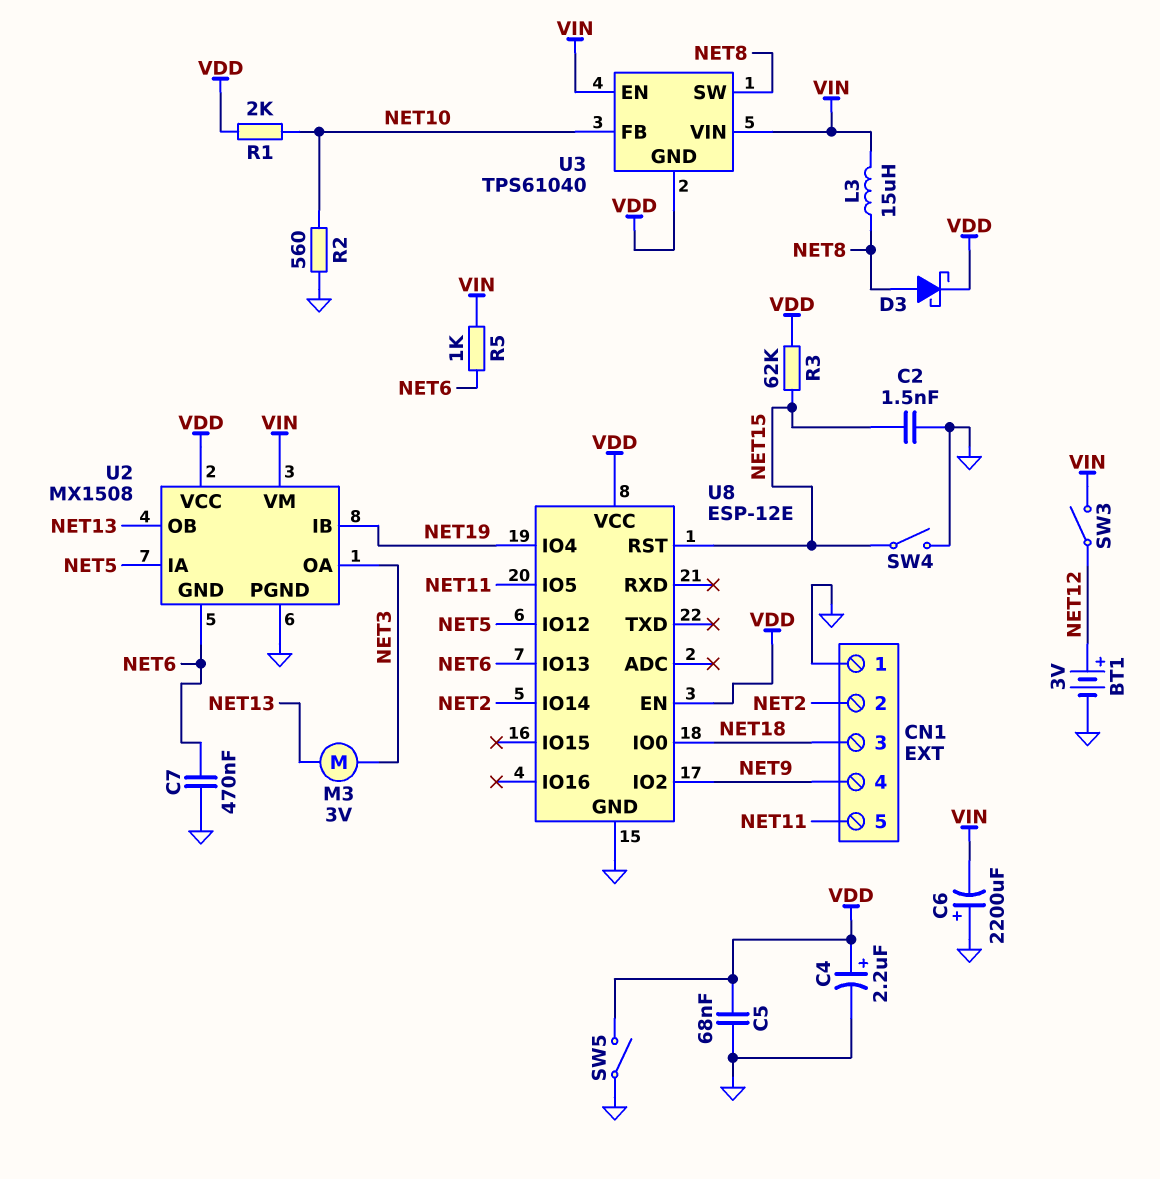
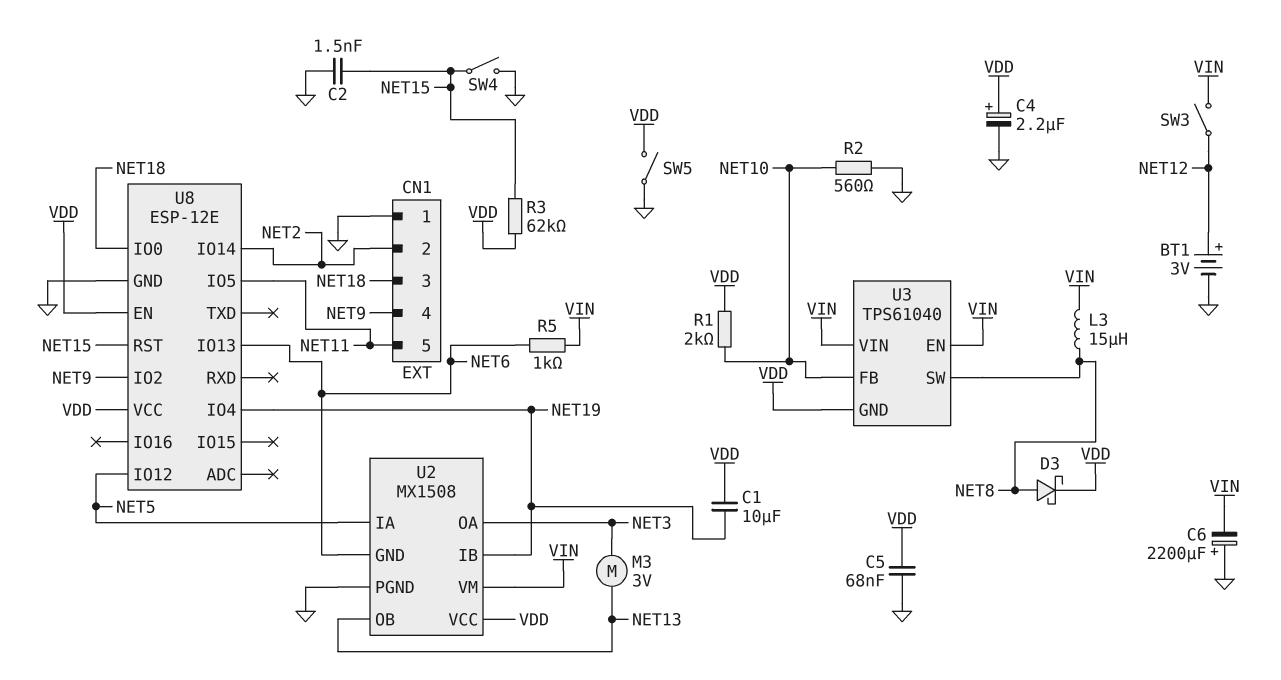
C1: none -> 10uF (NET19, VDD)
C7: 470nF (GND, NET6) -> none

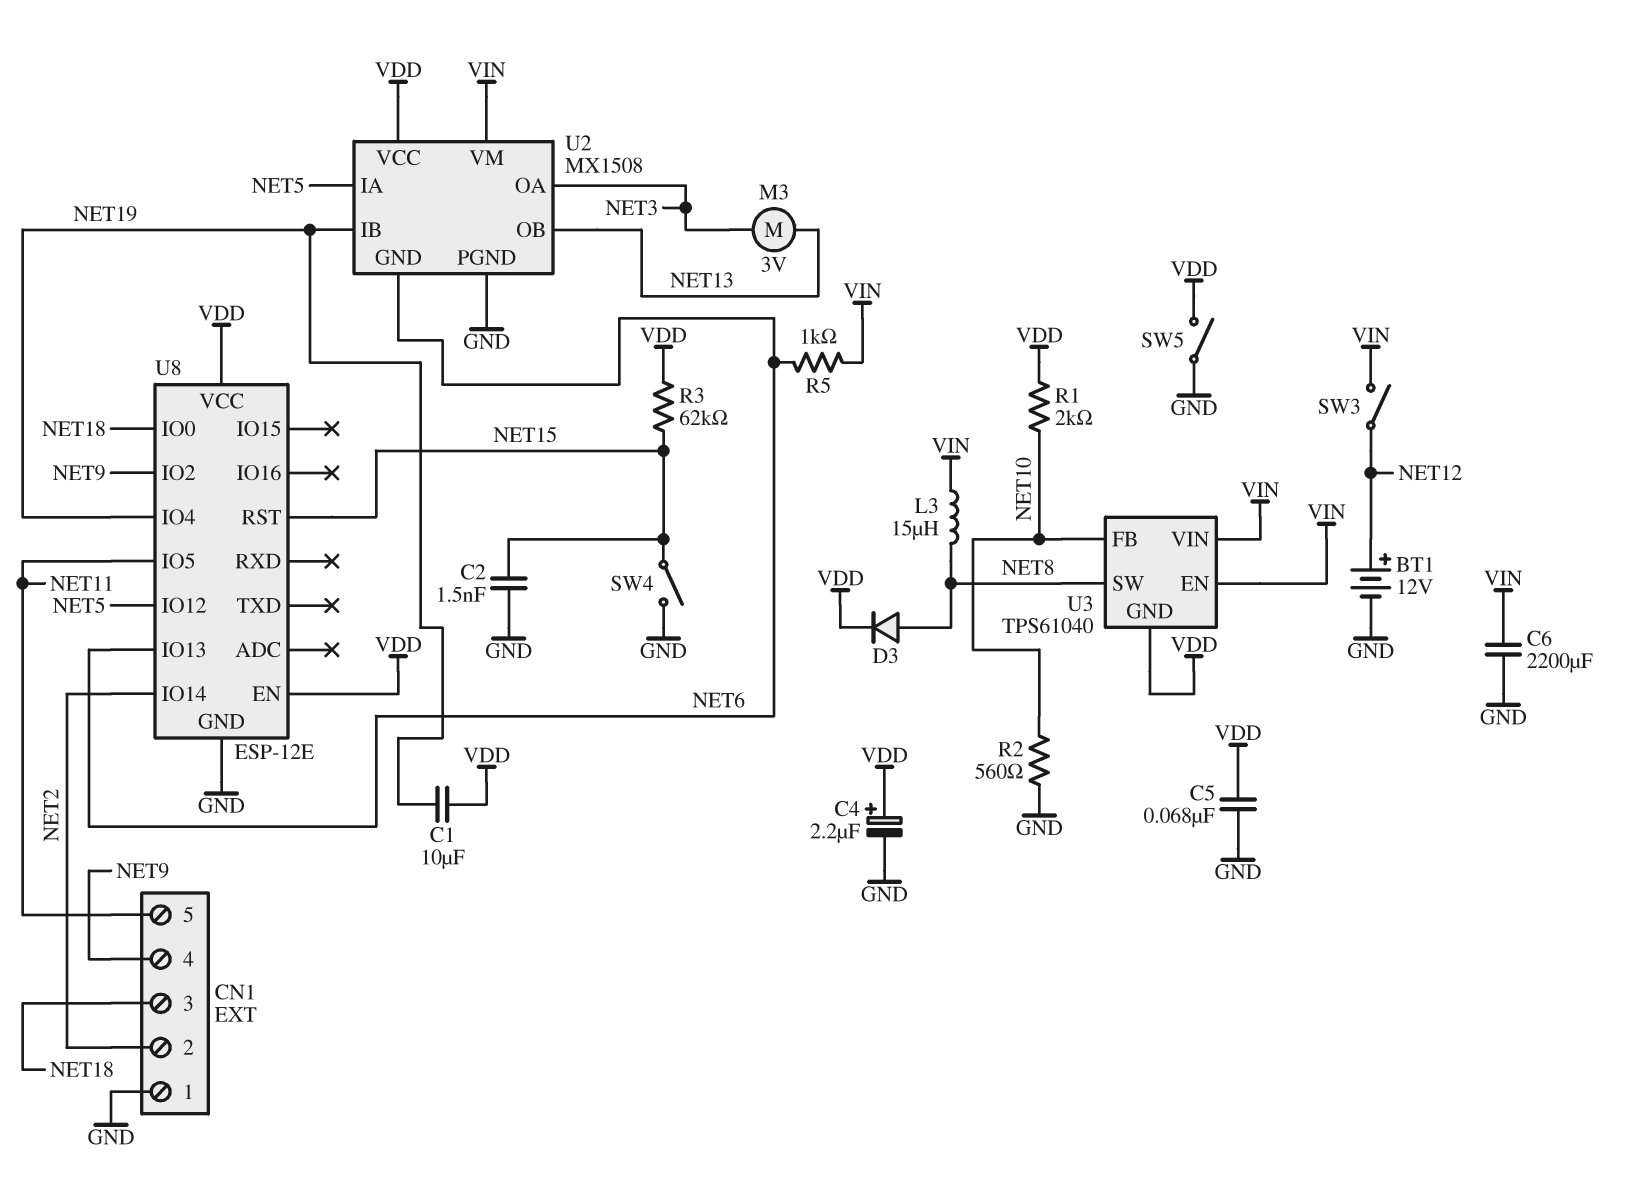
BT1: 3V (plus NET12, minus GND) -> 12V (plus NET12, minus GND)
C6: 2200uF (plus GND, minus VIN) -> 2200uF (GND, VIN)
D3: schottky (A NET8, K VDD) -> diode (A NET8, K VDD)

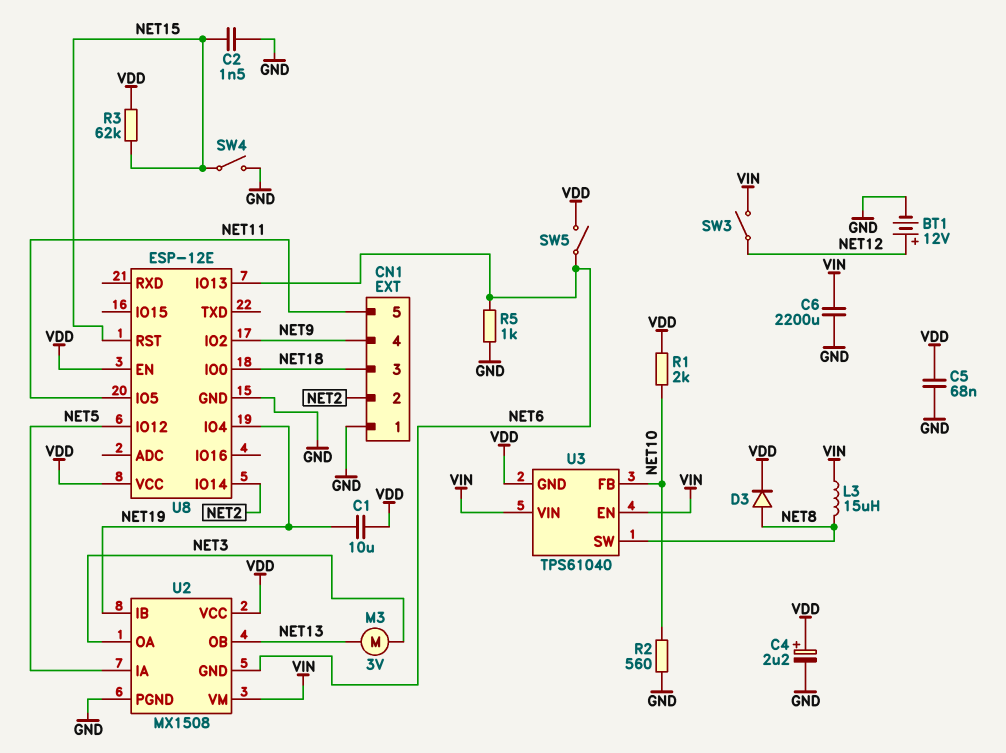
R5: 1k (NET6, VIN) -> 1k (GND, NET6)
SW5: switch (GND, VDD) -> switch (NET6, VDD)

